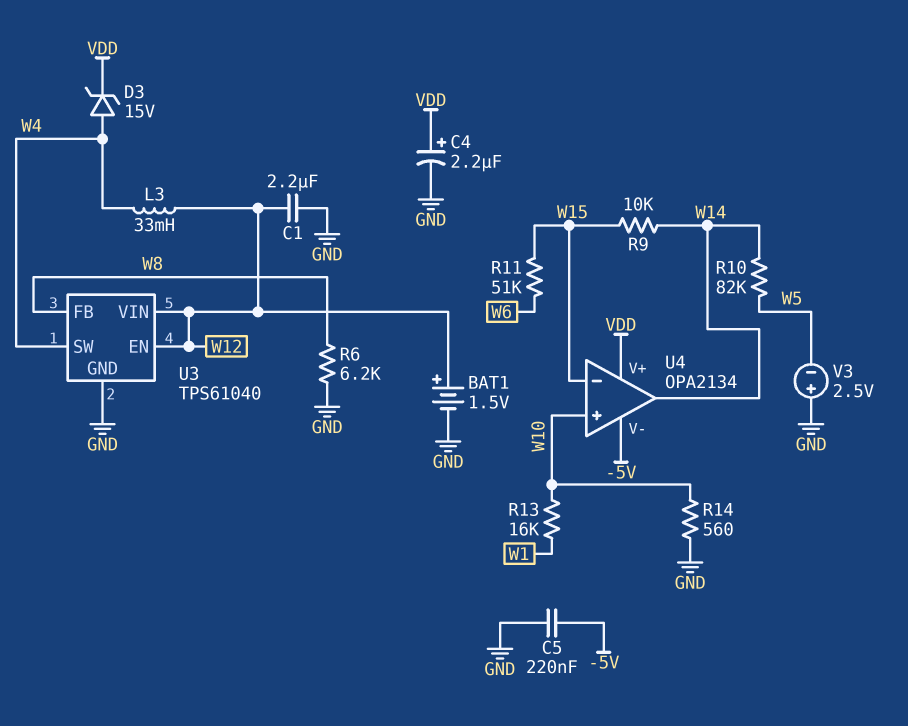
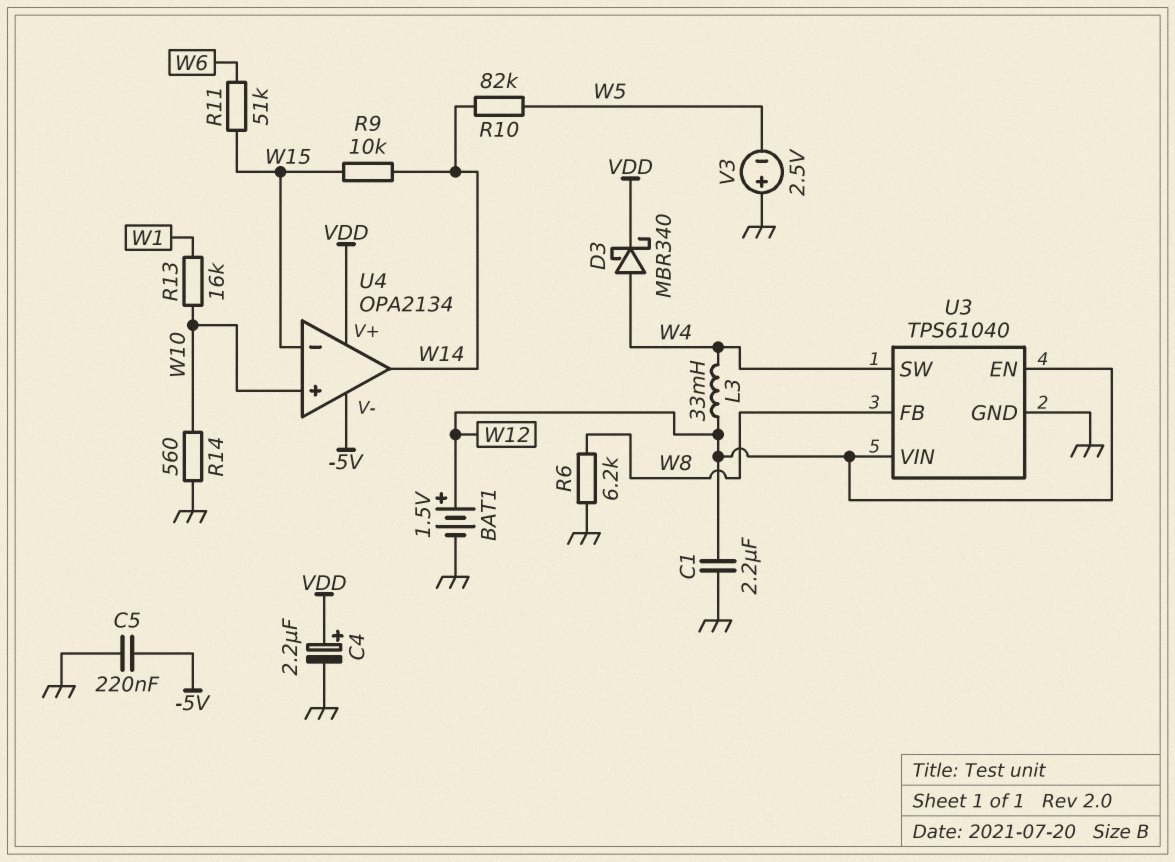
D3: zener 15V (A W4, K VDD) -> schottky MBR340 (A W4, K VDD)

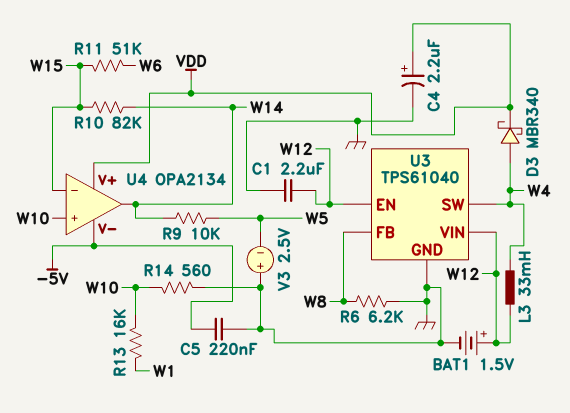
R9: 10k (W14, W15) -> 10k (W5, W14)
R10: 82k (W5, W14) -> 82k (W14, W15)

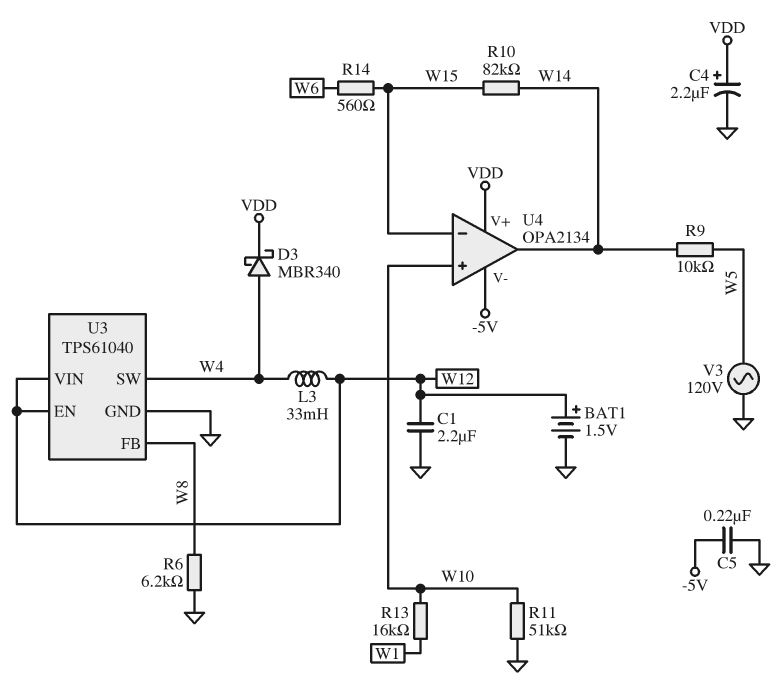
R11: 51k (W6, W15) -> 51k (GND, W10)
R14: 560 (GND, W10) -> 560 (W6, W15)
V3: 2.5V (plus GND, minus W5) -> AC 120V (GND, W5)

